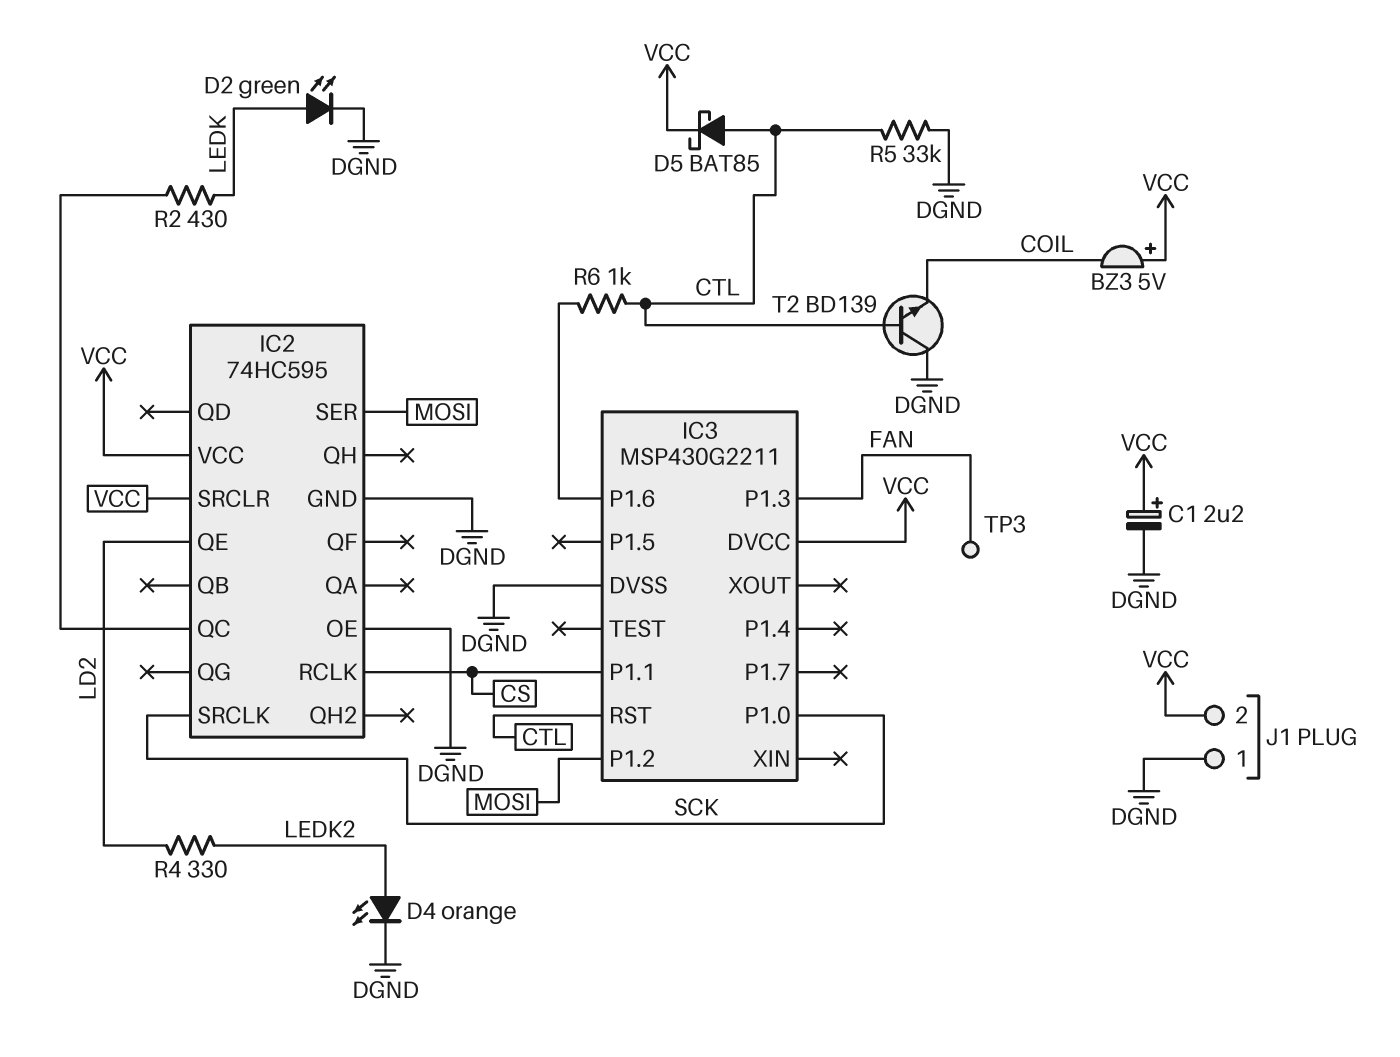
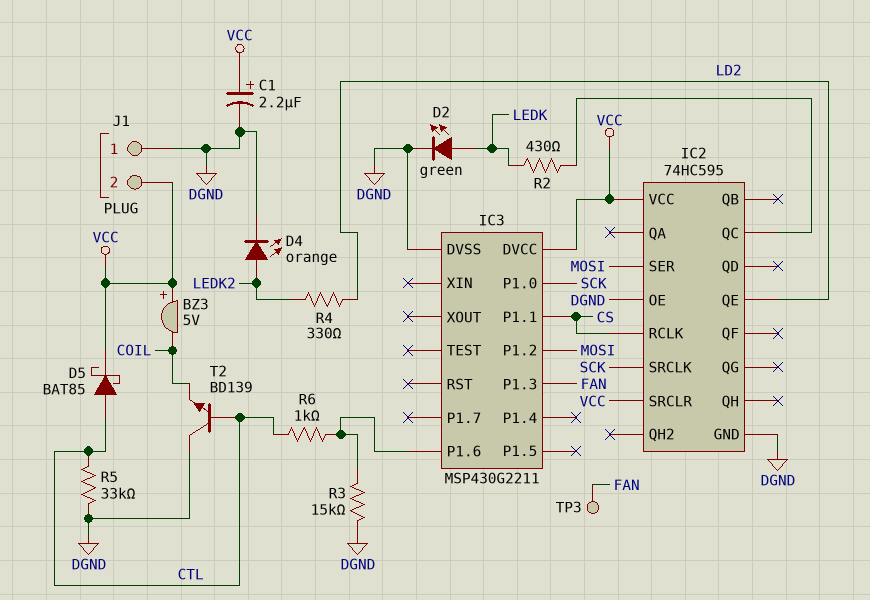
IC3 pin RST: CTL -> none
R3: none -> 15k (DGND, IC3/P1.6)

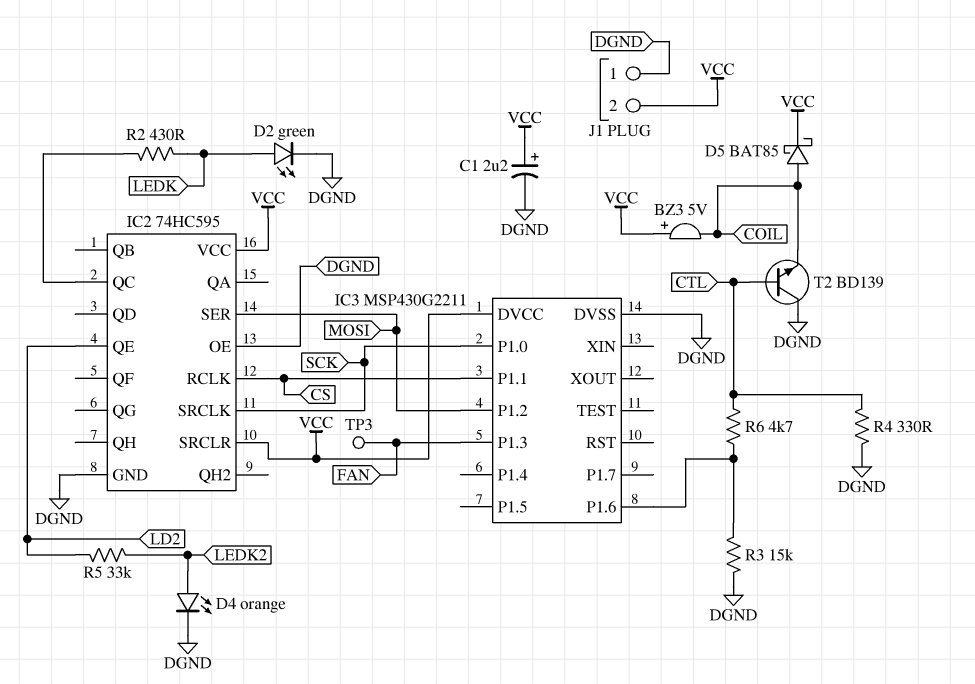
D5: schottky BAT85 (A CTL, K VCC) -> schottky BAT85 (A COIL, K VCC)
R4: 330 (LD2, LEDK2) -> 330 (CTL, DGND)
R5: 33k (CTL, DGND) -> 33k (LD2, LEDK2)
R6: 1k (CTL, IC3/P1.6) -> 4.7k (CTL, IC3/P1.6)

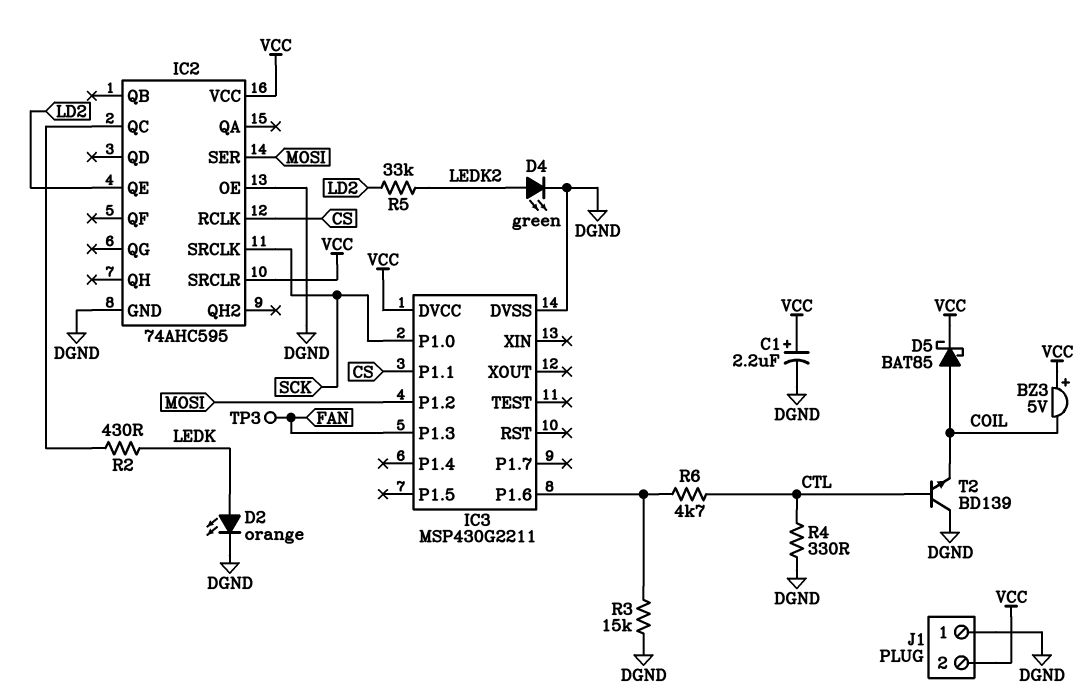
D2: LED green (A LEDK, K DGND) -> LED orange (A LEDK, K DGND)
D4: LED orange (A LEDK2, K DGND) -> LED green (A LEDK2, K DGND)
IC2: 74HC595 -> 74AHC595

